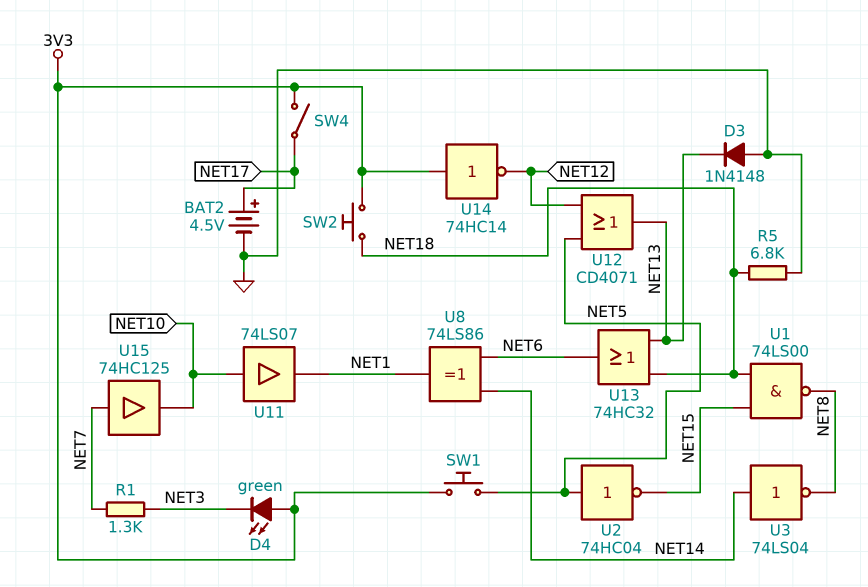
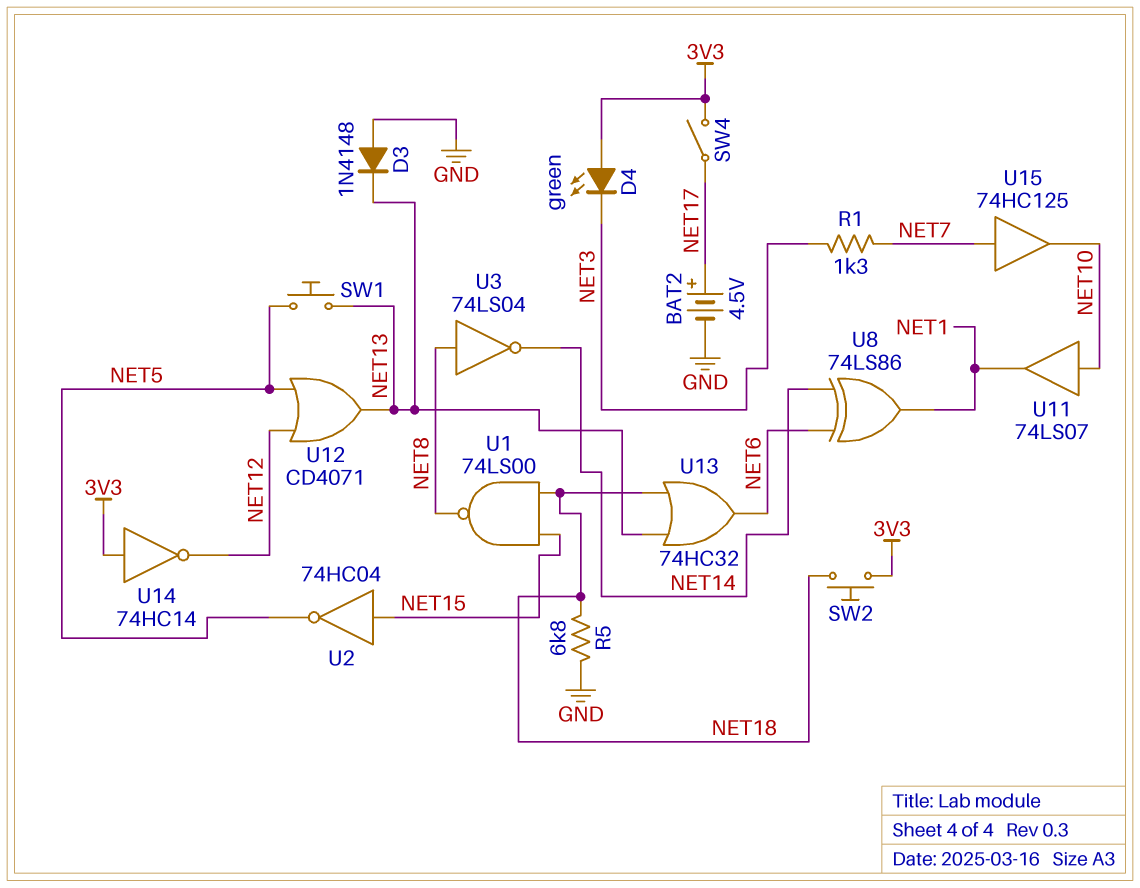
SW1: button (3V3, NET5) -> button (NET5, NET13)
U2: NOT 74HC04 (in NET5, out NET15) -> NOT 74HC04 (in NET15, out NET5)
U3: NOT 74LS04 (in NET14, out NET8) -> NOT 74LS04 (in NET8, out NET14)

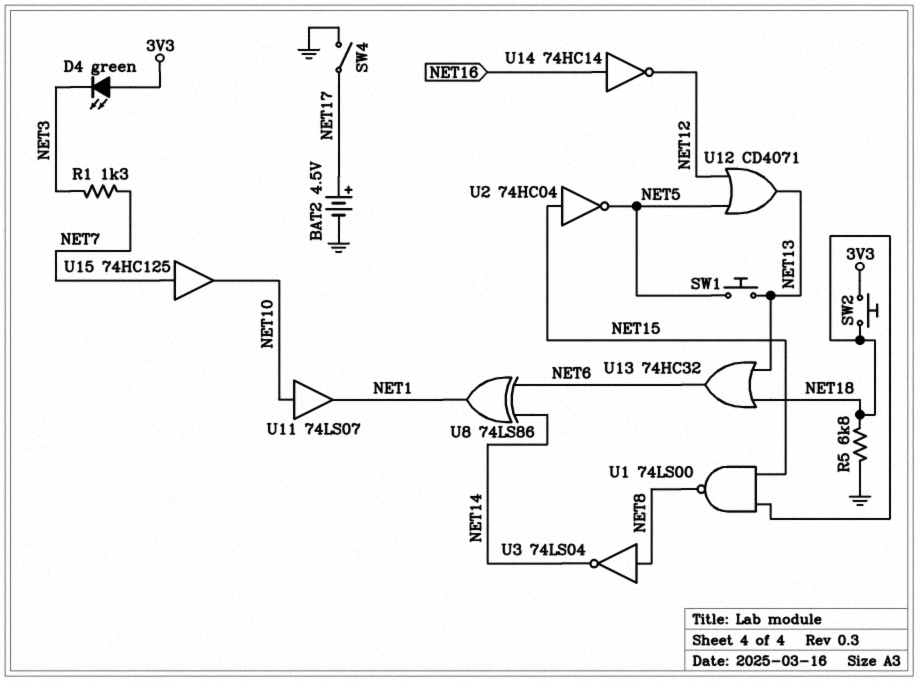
D3: diode 1N4148 (A GND, K NET13) -> none
SW4: switch (3V3, NET17) -> switch (GND, NET17)
U14: NOT 74HC14 (in 3V3, out NET12) -> NOT 74HC14 (in NET16, out NET12)

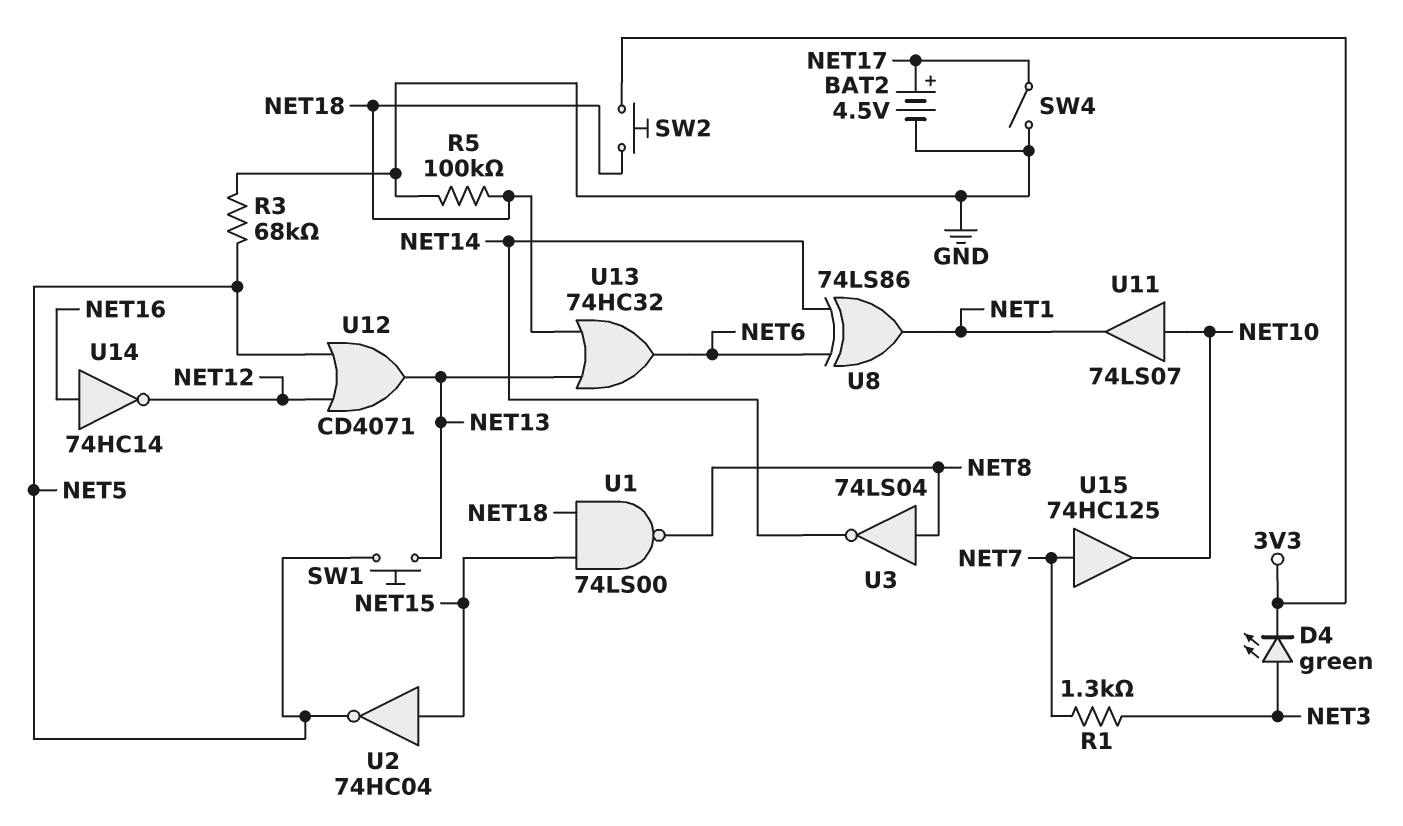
D4: LED green (A 3V3, K NET3) -> LED green (A NET3, K 3V3)
R3: none -> 68k (GND, NET5)
R5: 6.8k (GND, NET18) -> 100k (GND, NET18)

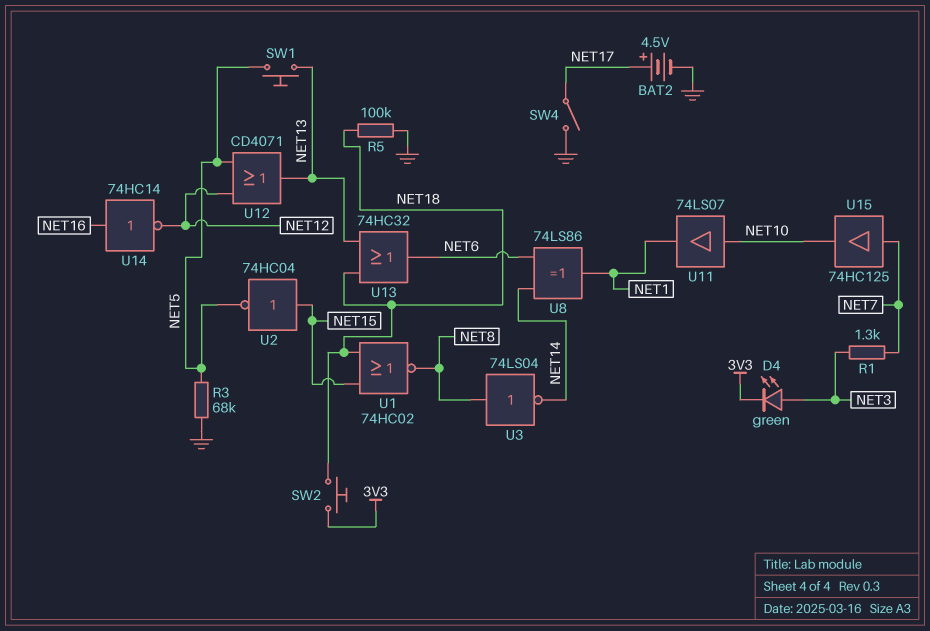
U1: NAND 74LS00 (in NET15, in NET18, out NET8) -> NOR 74HC02 (in NET15, in NET18, out NET8)

